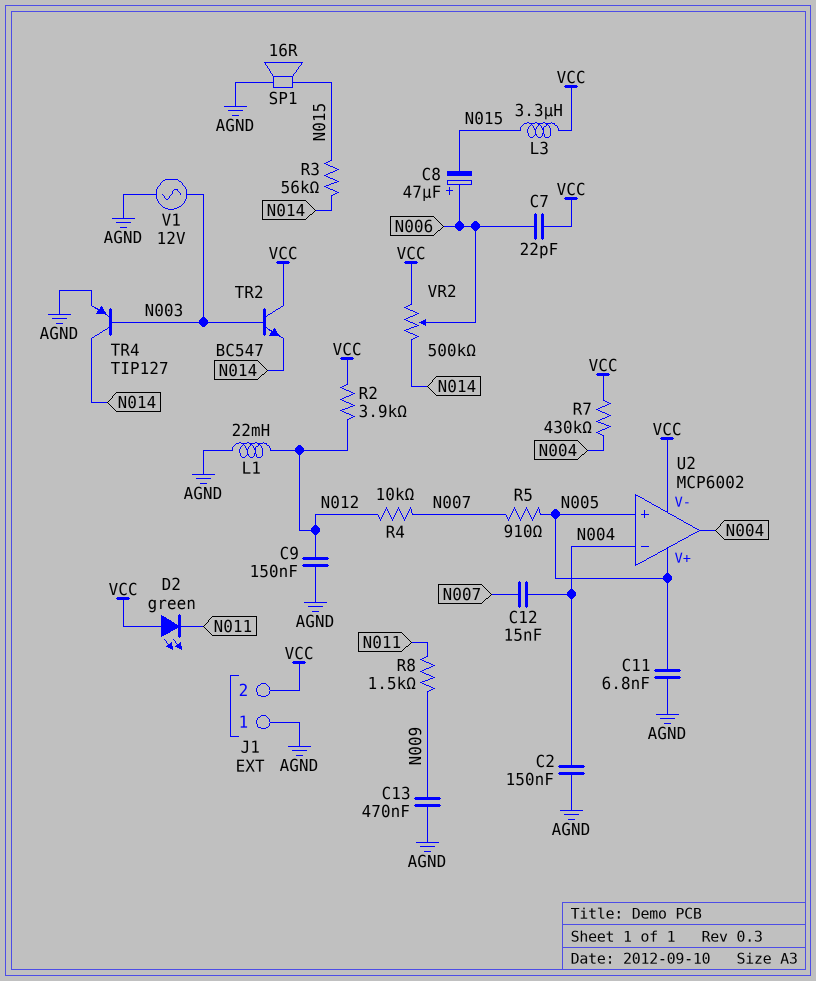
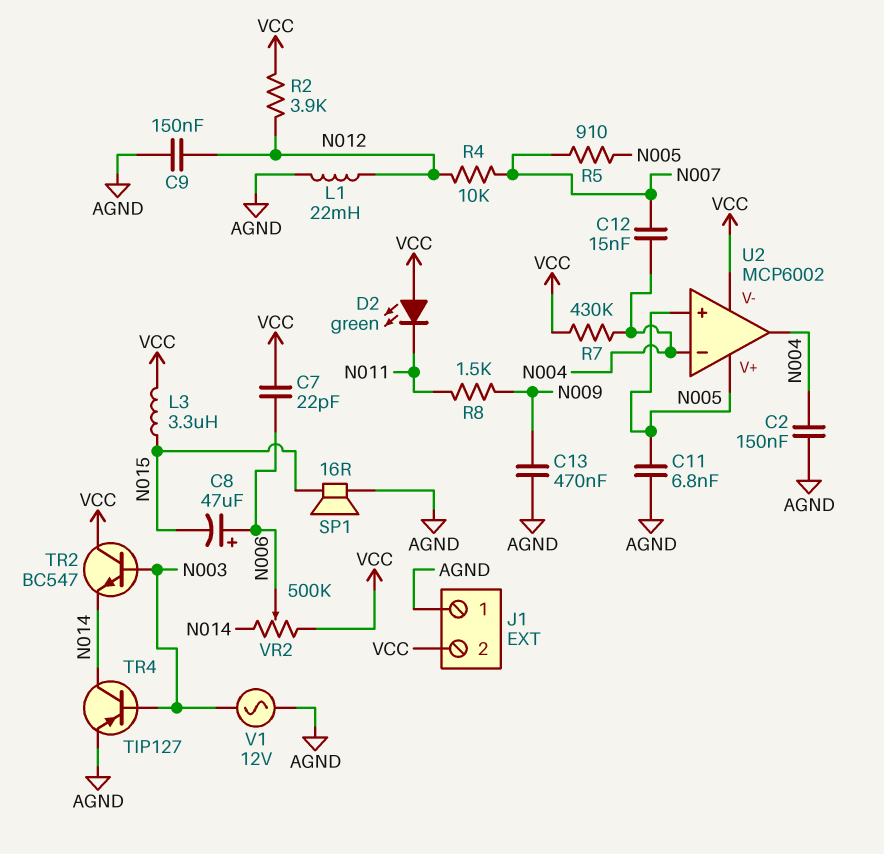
R3: 56k (N014, N015) -> none

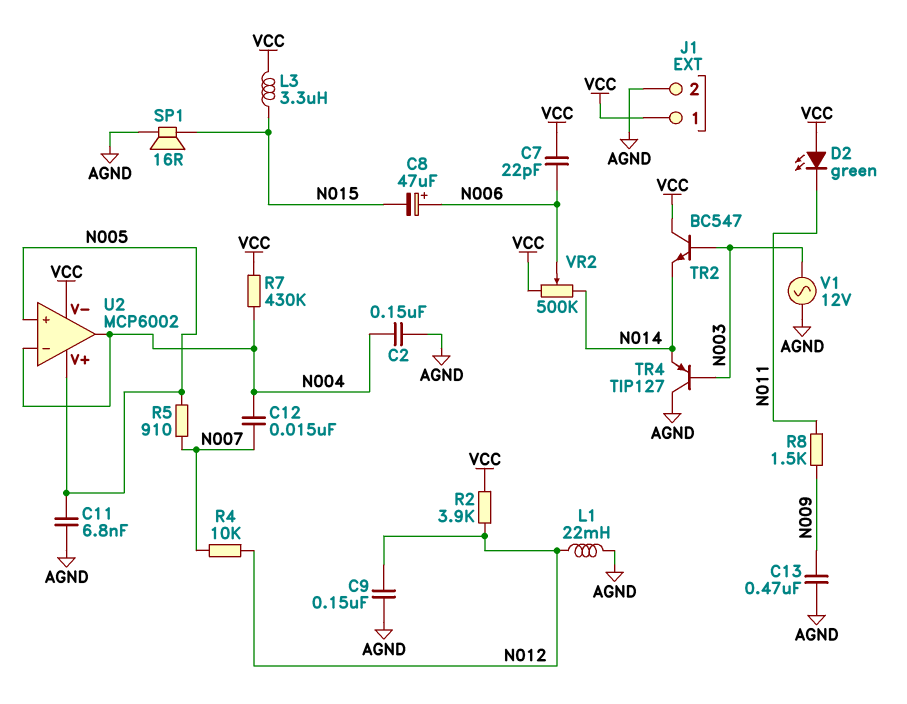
J1 pin 1: AGND -> VCC
J1 pin 2: VCC -> AGND
TR4: PNP TIP127 (B N003, C N014, E AGND) -> PNP TIP127 (B N003, C AGND, E N014)

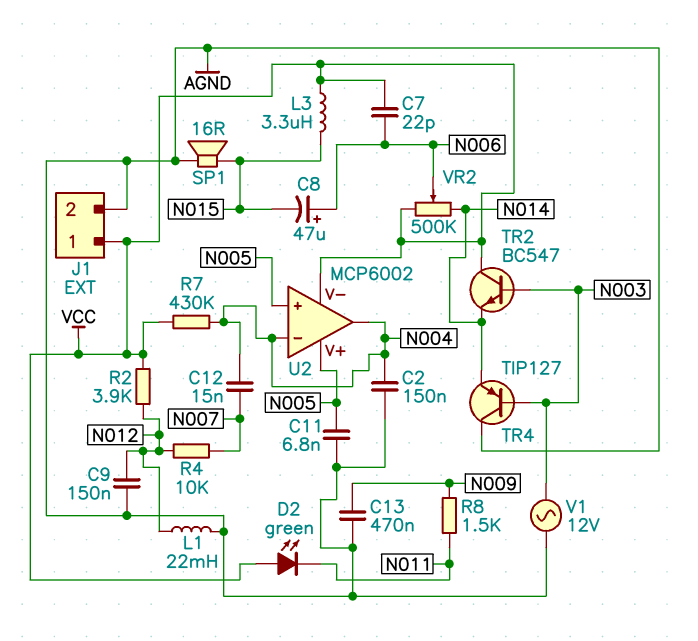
R5: 910 (N005, N007) -> none

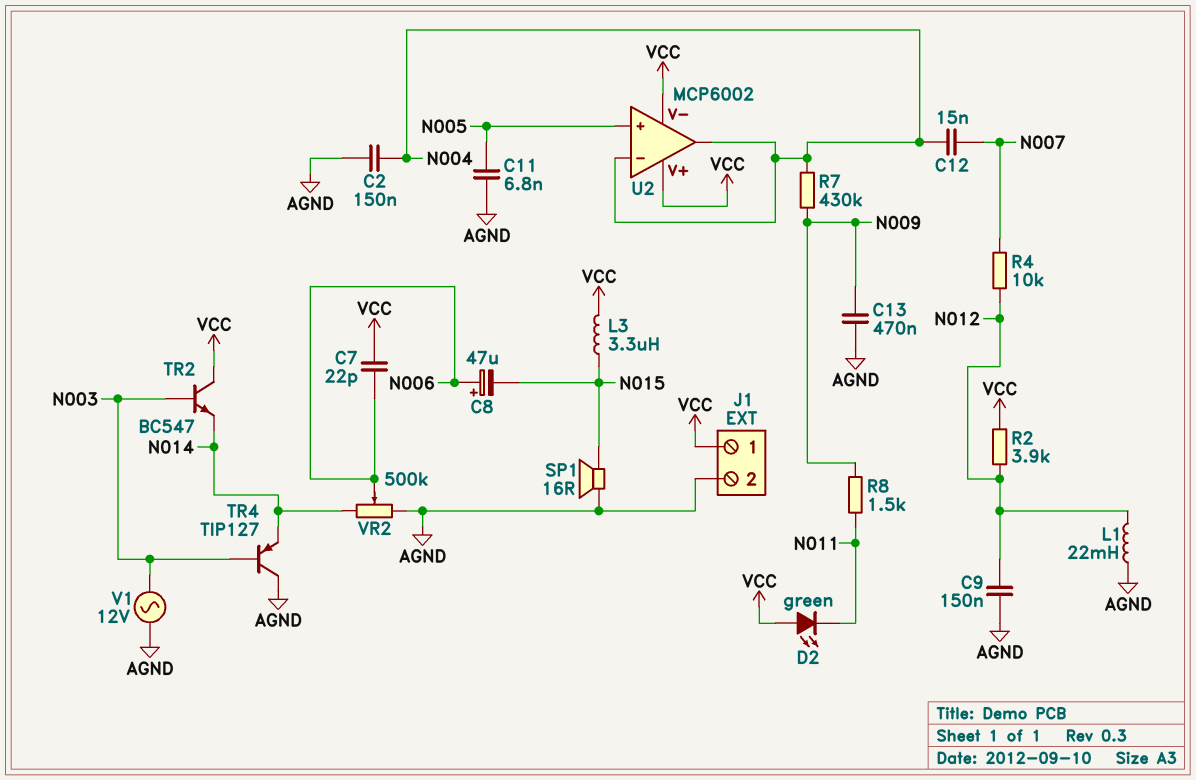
R7: 430k (N004, VCC) -> 430k (N004, N009)
U2 pin V+: N005 -> VCC
VR2: 500k (N014, VCC, wiper N006) -> 500k (AGND, N014, wiper N006)

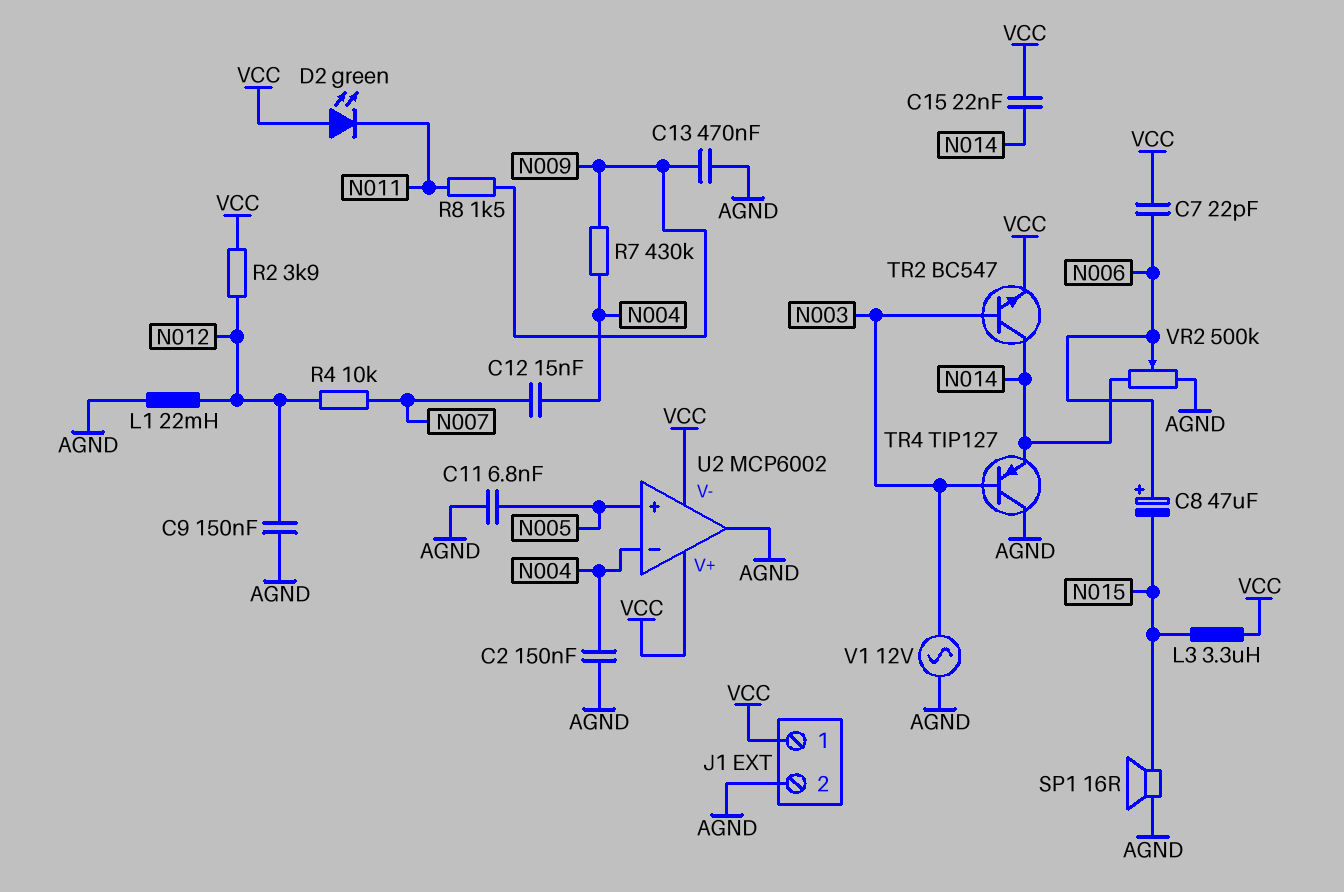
C15: none -> 22nF (N014, VCC)
TR2: NPN BC547 (B N003, C VCC, E N014) -> NPN BC547 (B N003, C N014, E VCC)
U2 pin out: N004 -> AGND

